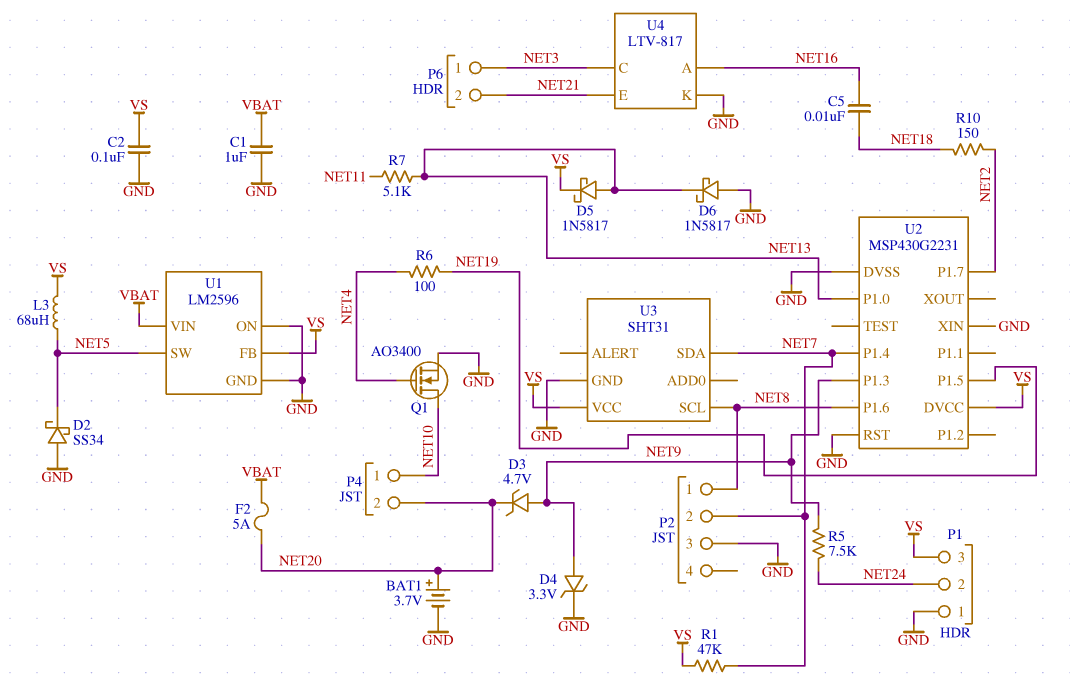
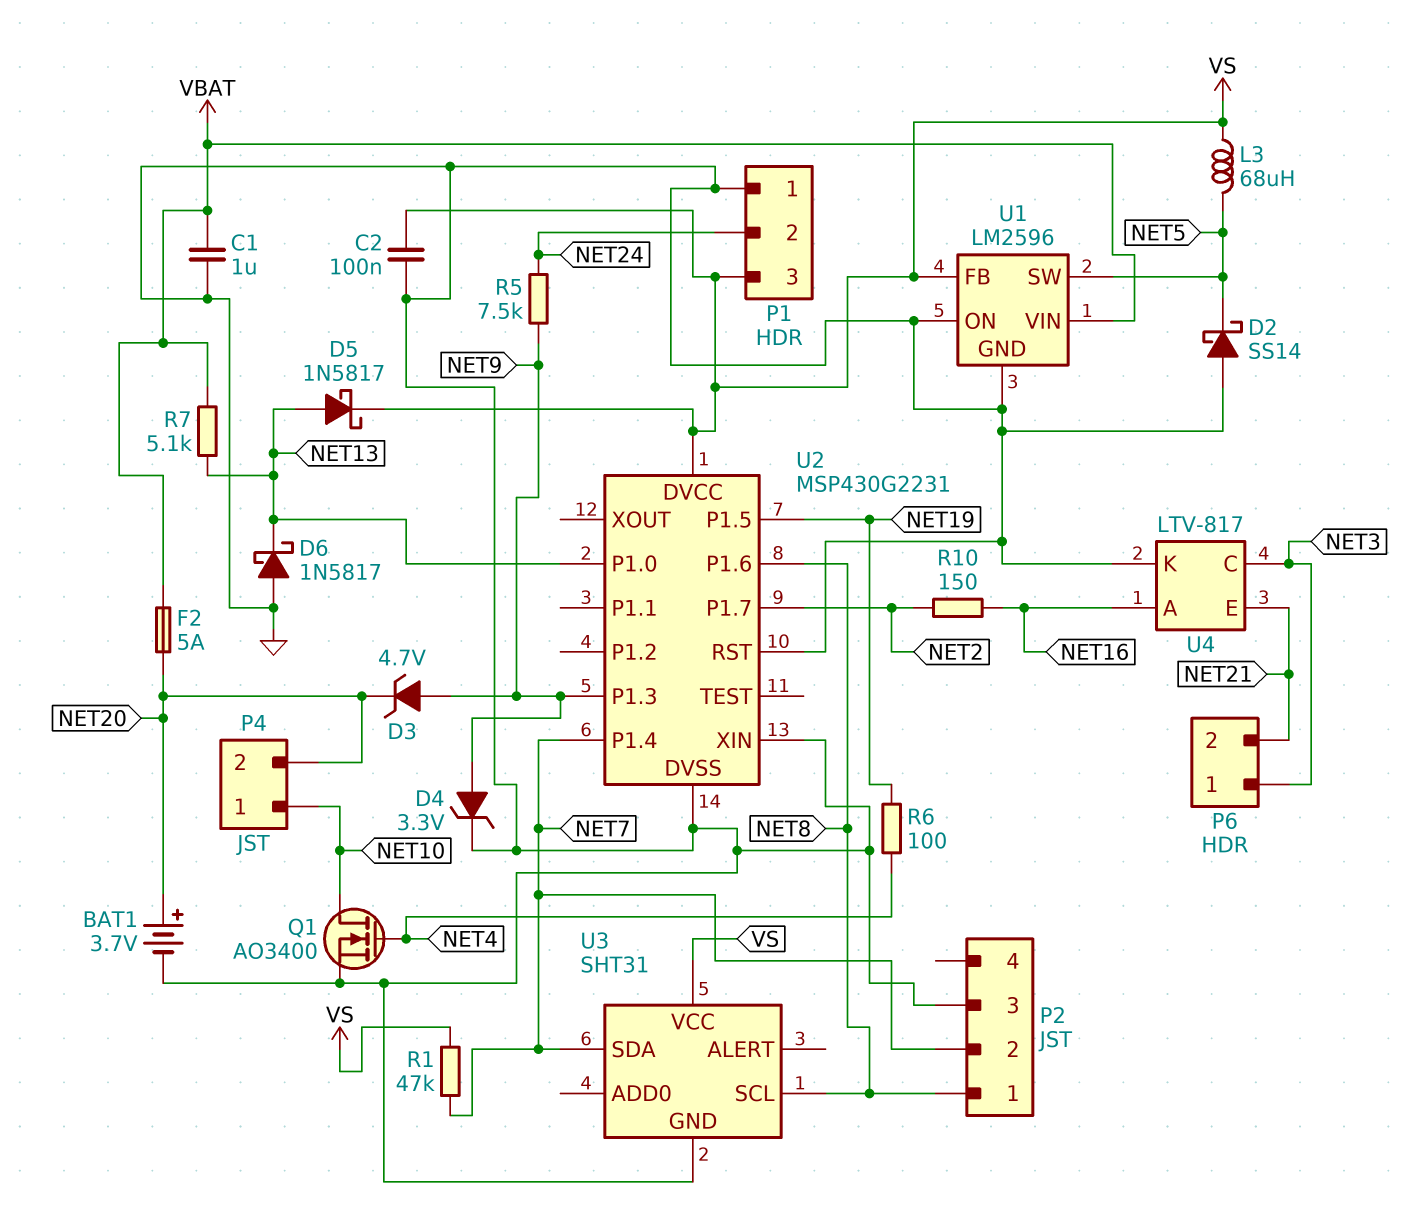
C5: 10nF (NET16, NET18) -> none
D2: schottky SS34 (A GND, K NET5) -> schottky SS14 (A GND, K NET5)
R7: 5.1k (NET11, NET13) -> 5.1k (NET13, VBAT)
R10: 150 (NET2, NET18) -> 150 (NET2, NET16)

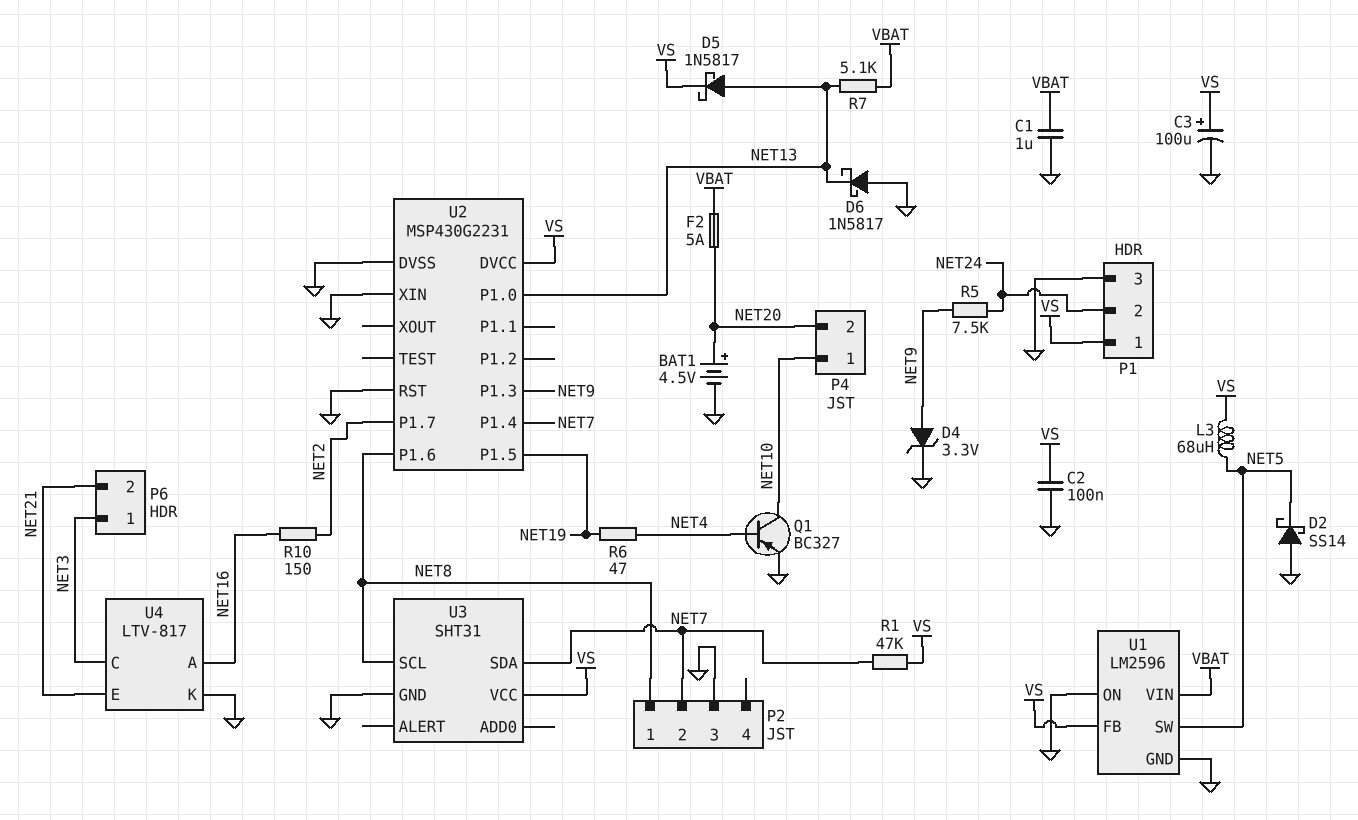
BAT1: 3.7V (plus NET20, minus GND) -> 4.5V (plus NET20, minus GND)
C3: none -> 100uF (plus VS, minus GND)
D3: zener 4.7V (A NET9, K NET20) -> none
P1 pin 1: GND -> VS
P1 pin 3: VS -> GND
Q1: NMOS AO3400 (G NET4, D NET10, S GND) -> PNP BC327 (B NET4, C NET10, E GND)
R6: 100 (NET4, NET19) -> 47 (NET4, NET19)

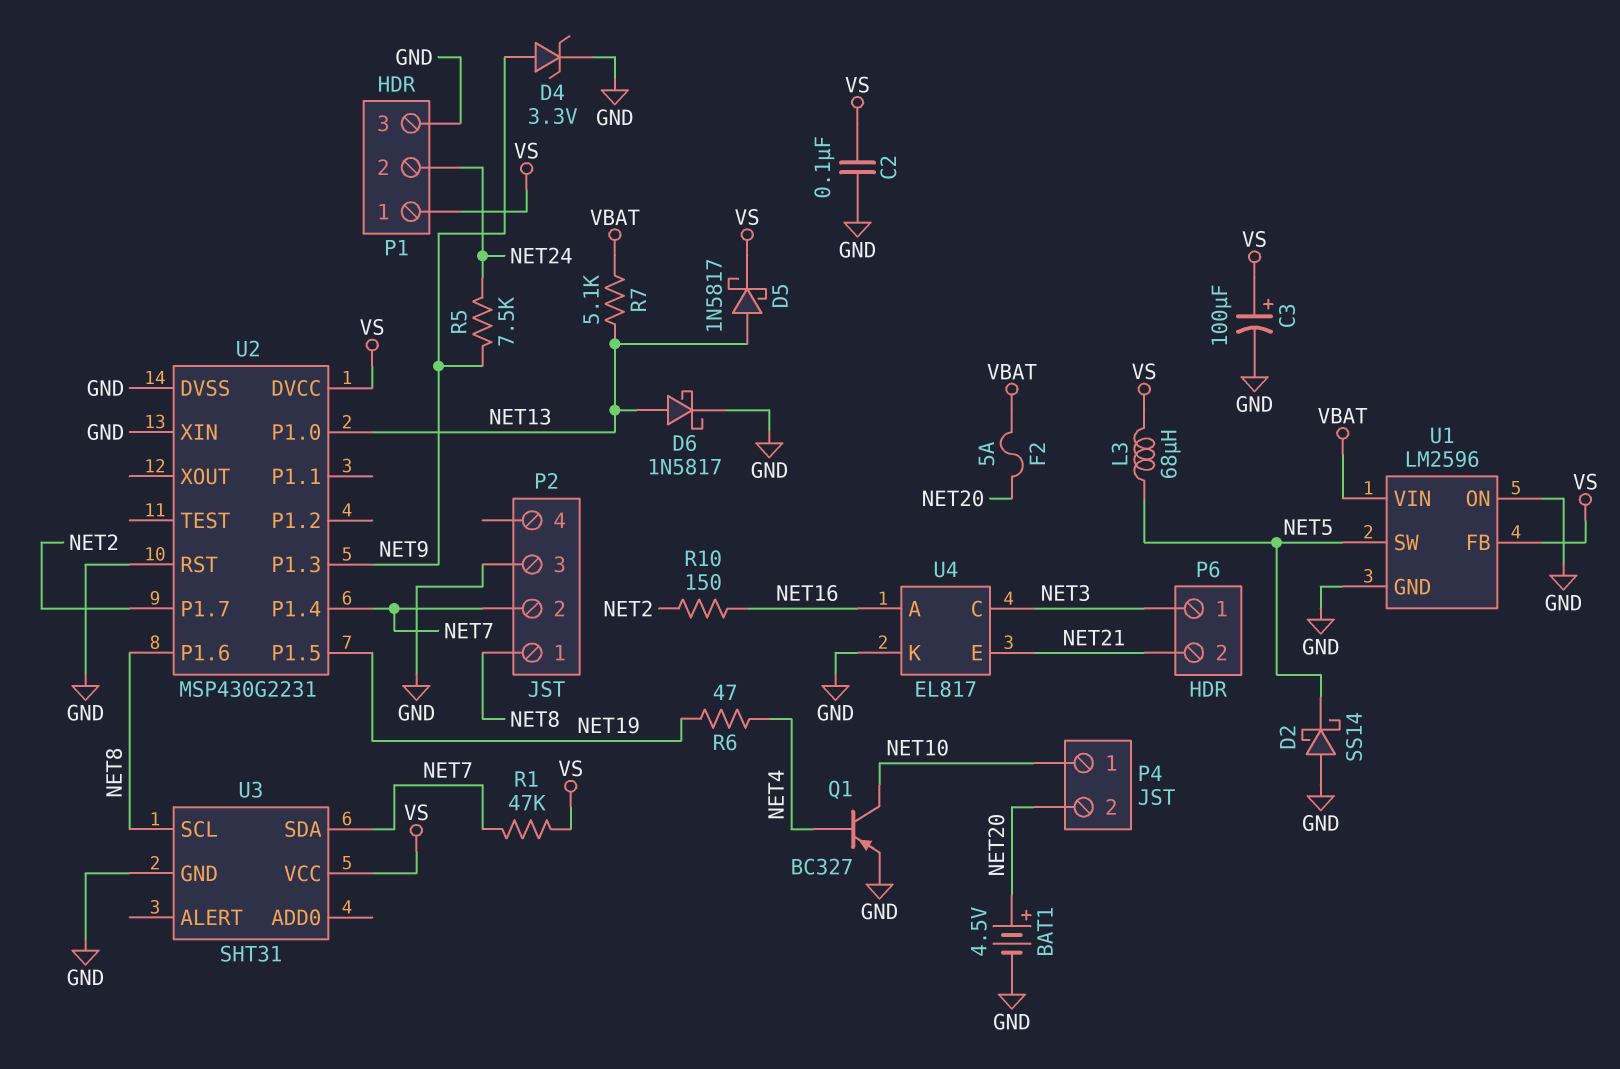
C1: 1uF (GND, VBAT) -> none
D6: schottky 1N5817 (A GND, K NET13) -> schottky 1N5817 (A NET13, K GND)
U4: LTV-817 -> EL817

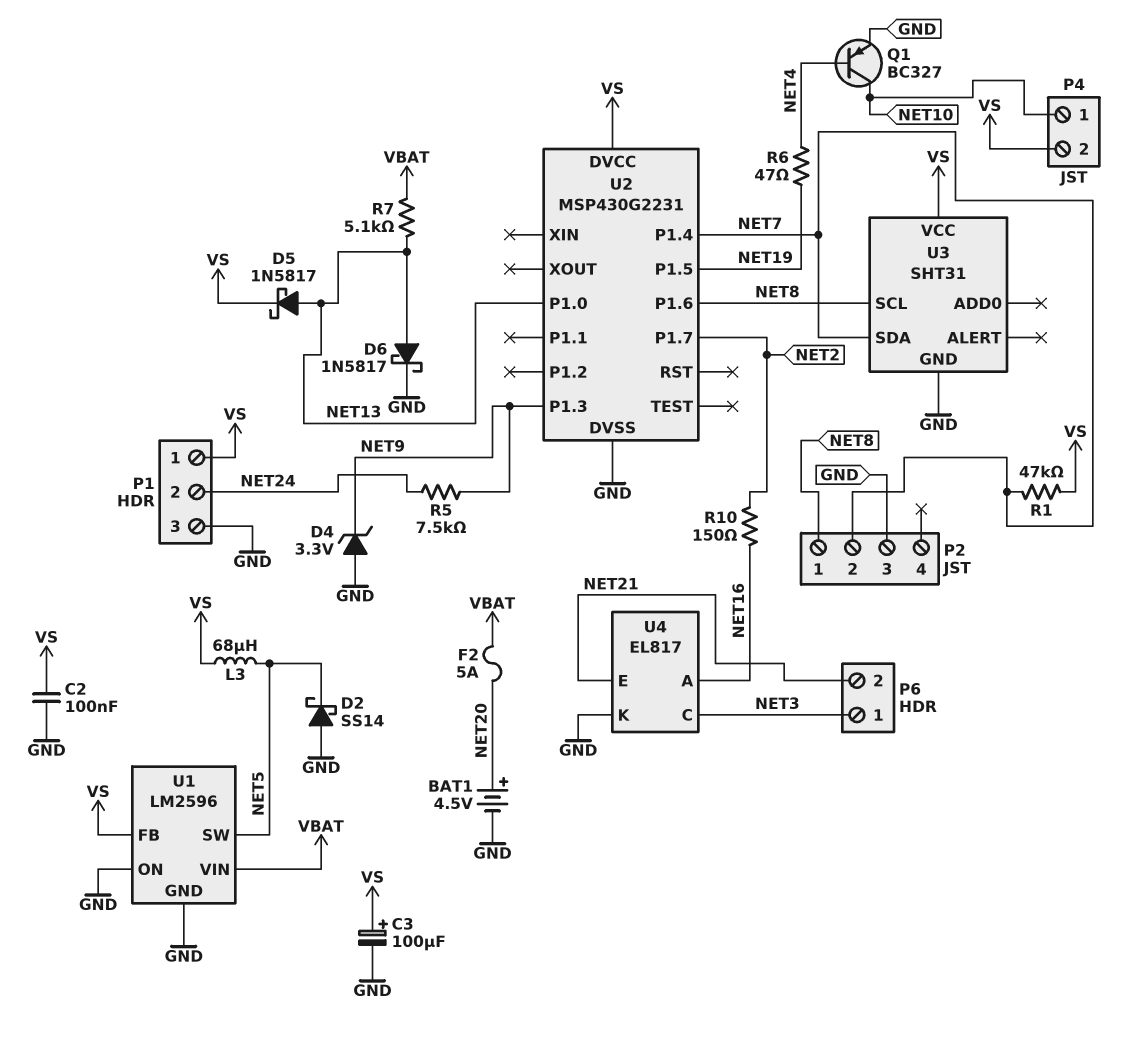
D4: zener 3.3V (A NET9, K GND) -> zener 3.3V (A GND, K NET9)
P4 pin 2: NET20 -> VS
U2 pin RST: GND -> none
U2 pin XIN: GND -> none

